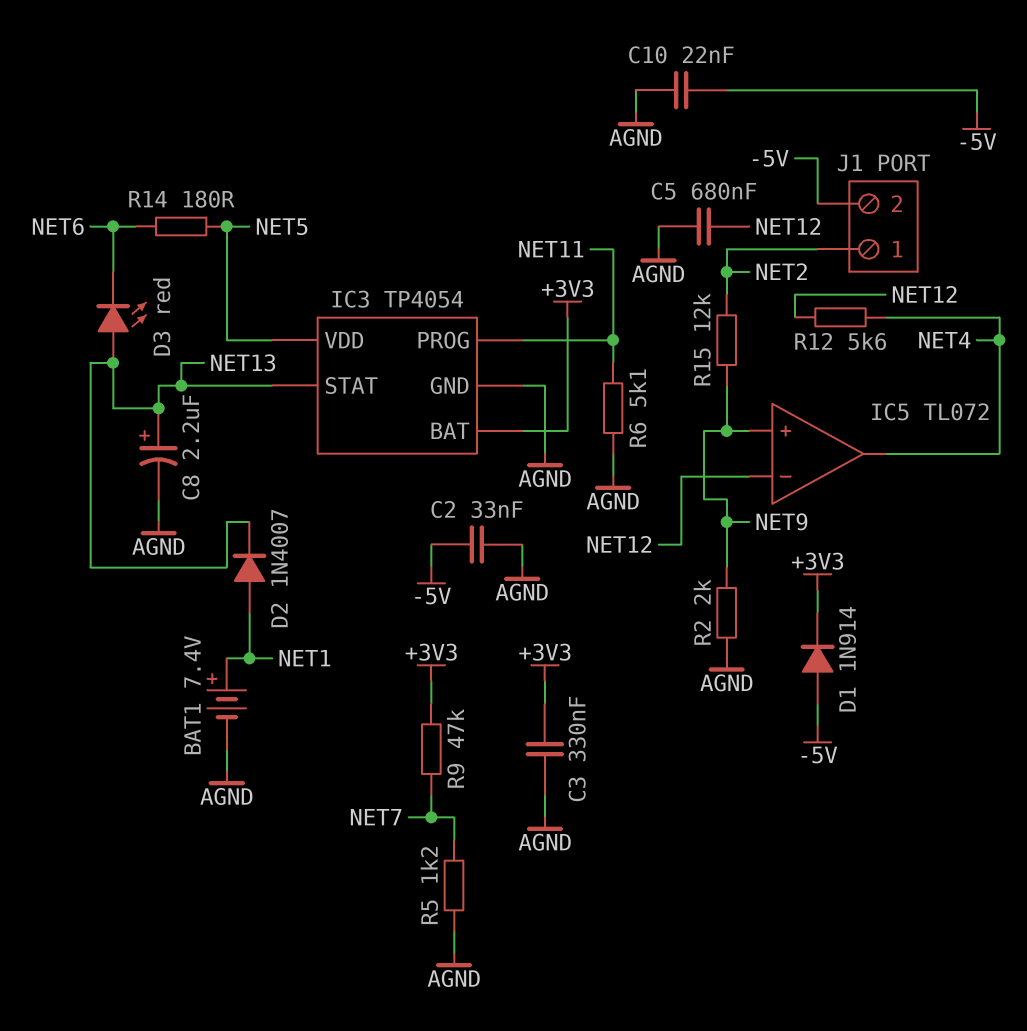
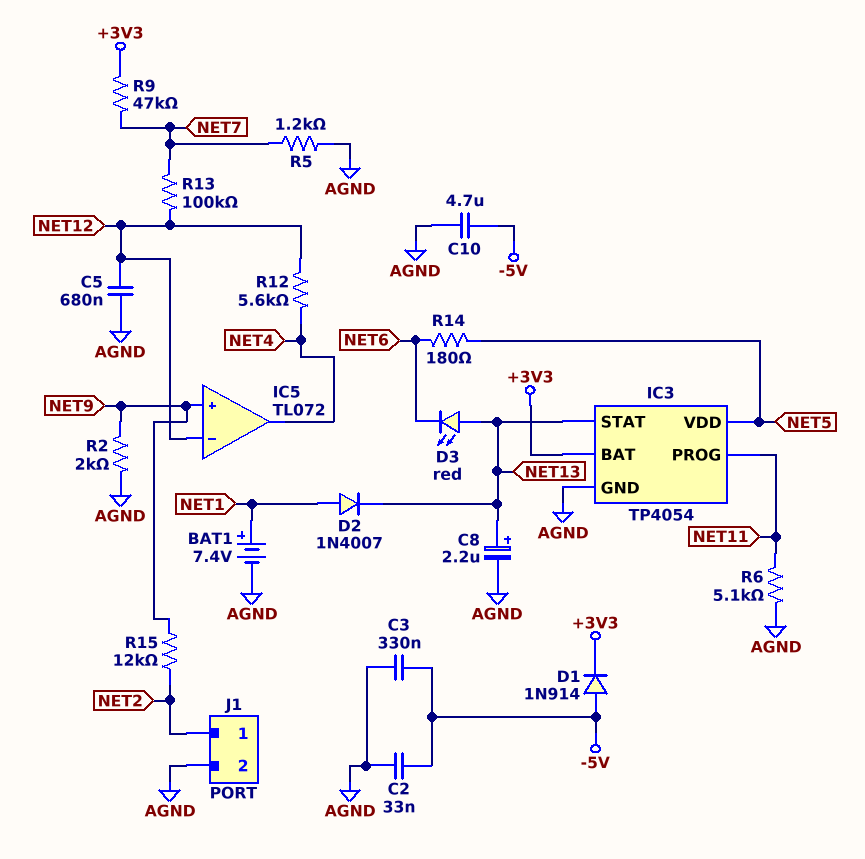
C3: 330nF (+3V3, AGND) -> 330nF (-5V, AGND)
C10: 22nF (-5V, AGND) -> 4.7uF (-5V, AGND)
J1 pin 2: -5V -> AGND
R13: none -> 100k (NET7, NET12)

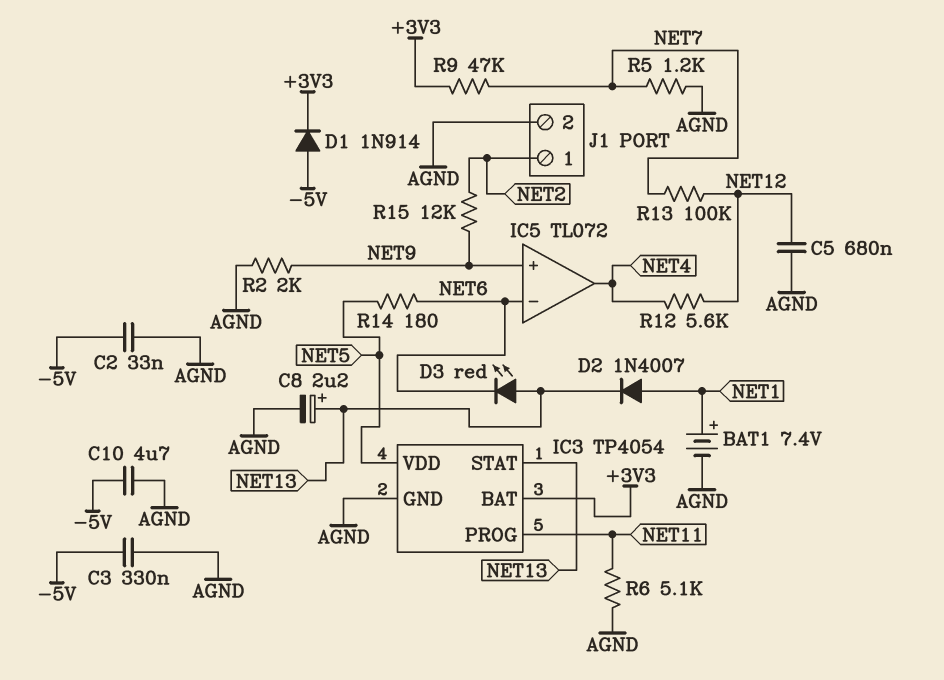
IC5 pin in-: NET12 -> NET6

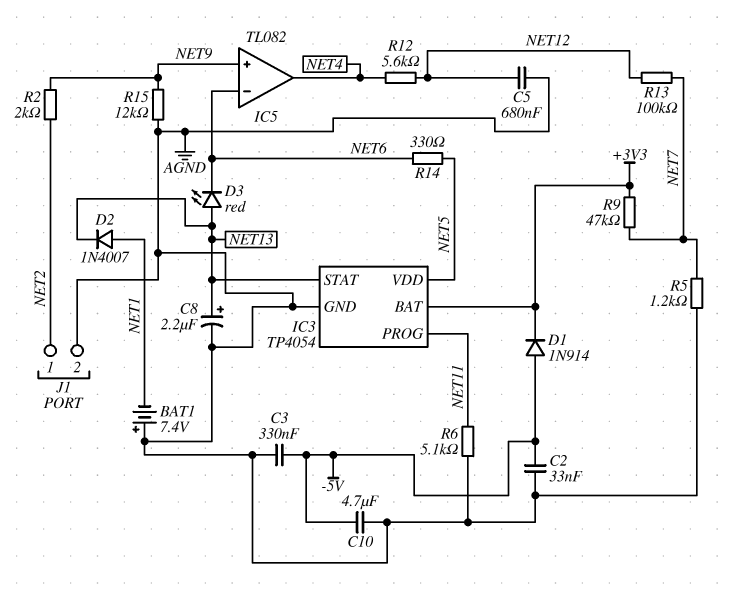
BAT1: 7.4V (plus NET1, minus AGND) -> 7.4V (plus AGND, minus NET1)
IC5: TL072 -> TL082
R2: 2k (AGND, NET9) -> 2k (NET2, NET9)
R14: 180 (NET5, NET6) -> 330 (NET5, NET6)
R15: 12k (NET2, NET9) -> 12k (AGND, NET9)

